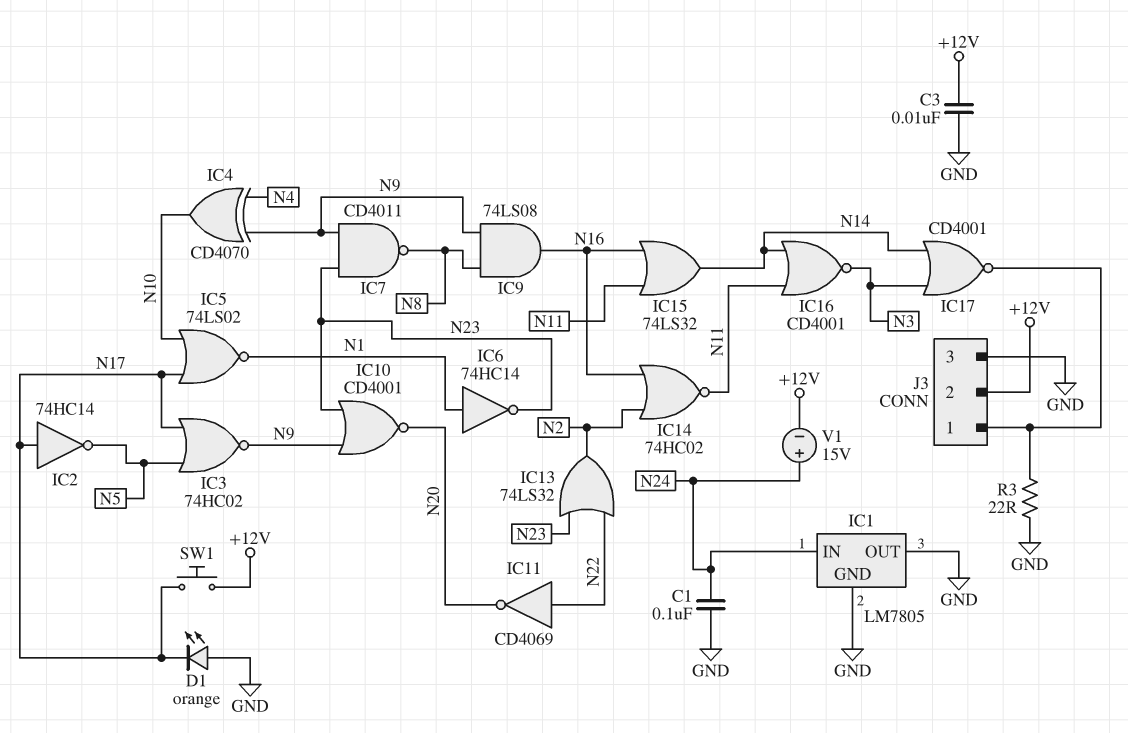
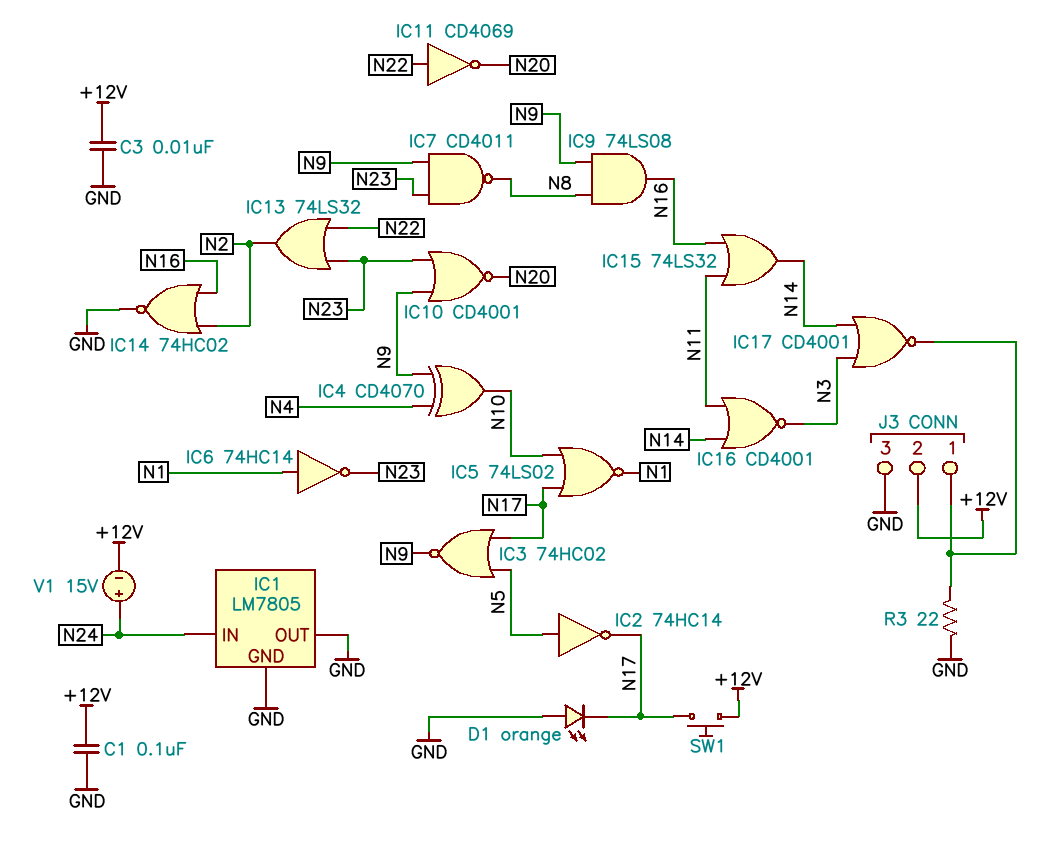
C1: 100nF (GND, N24) -> 100nF (+12V, GND)
IC2: NOT 74HC14 (in N17, out N5) -> NOT 74HC14 (in N5, out N17)
IC14: NOR 74HC02 (in N2, in N16, out N11) -> NOR 74HC02 (in N2, in N16, out GND)

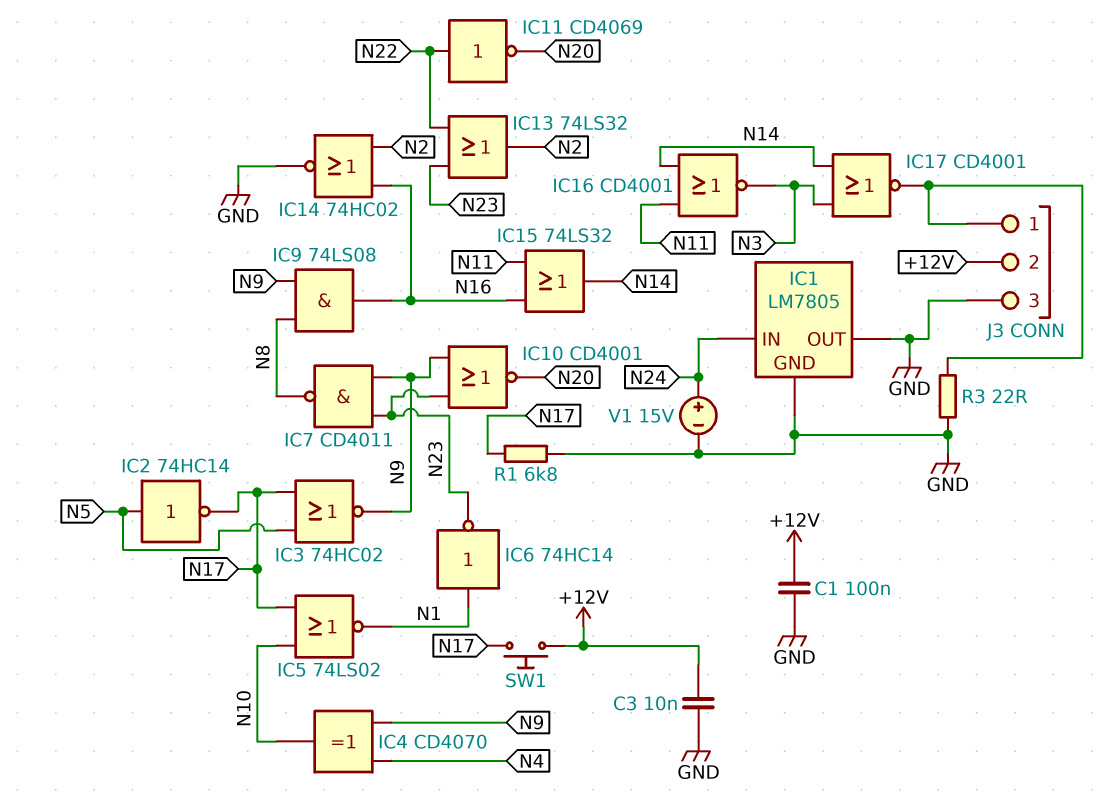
D1: LED orange (A GND, K N17) -> none
R1: none -> 6.8k (GND, N17)
V1: 15V (plus N24, minus +12V) -> 15V (plus N24, minus GND)

